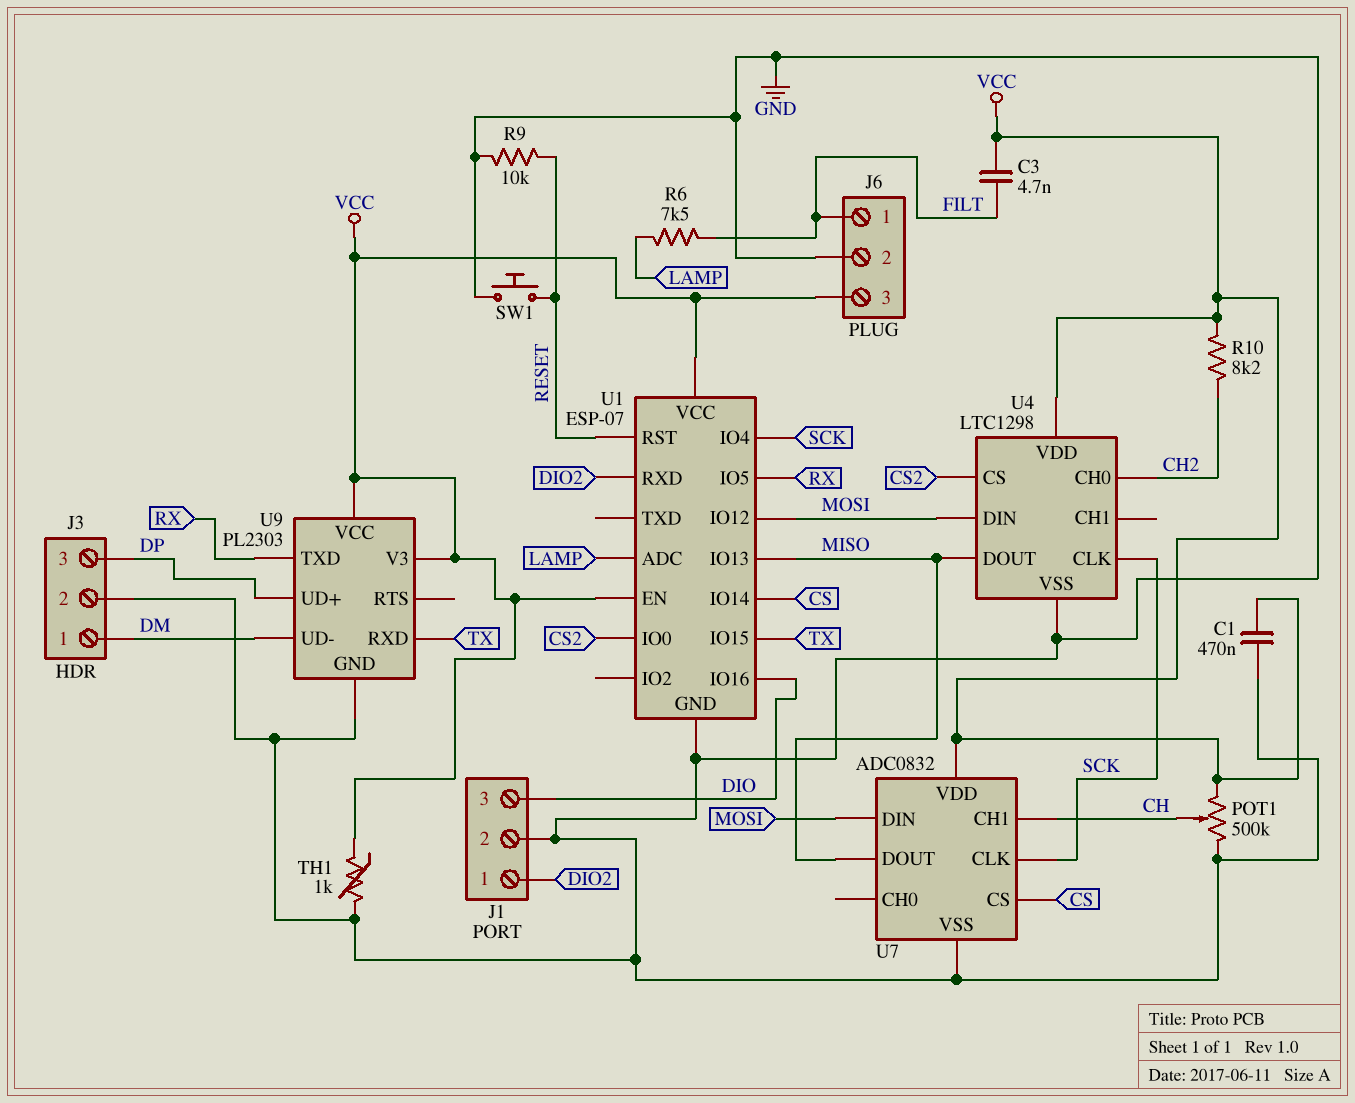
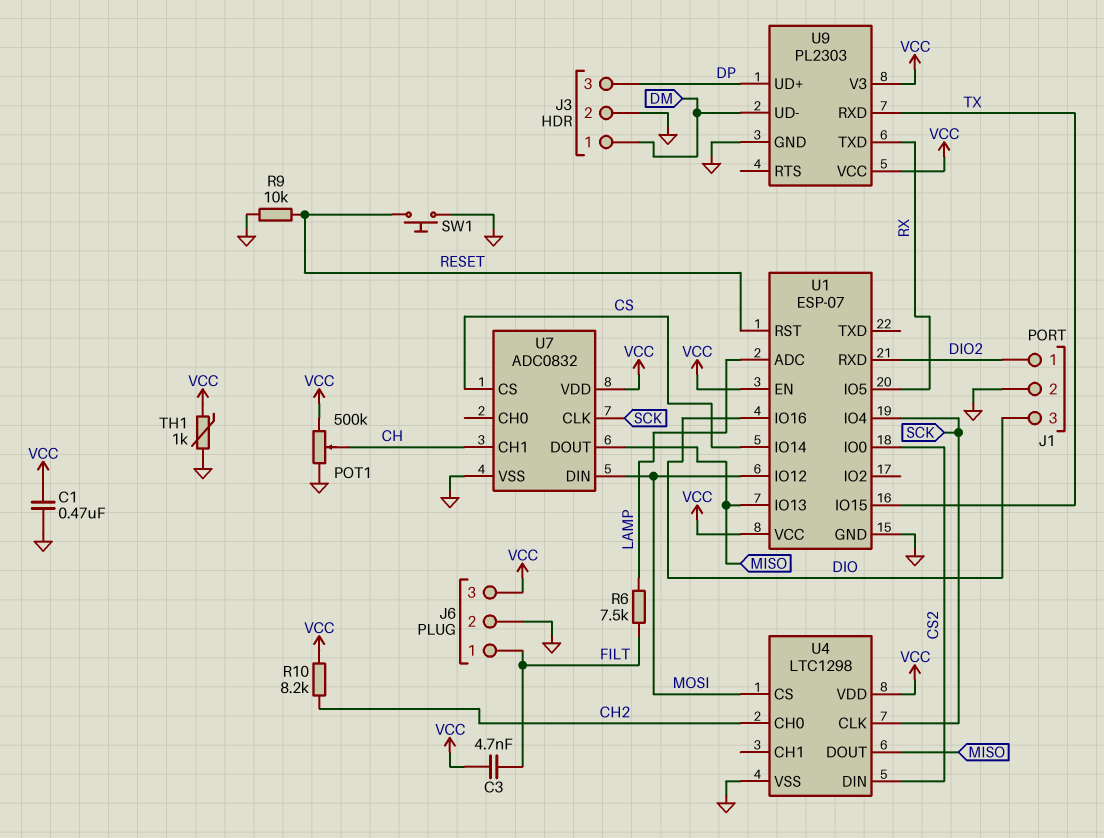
U4 pin CS: CS2 -> MOSI
U4 pin DIN: MOSI -> CS2

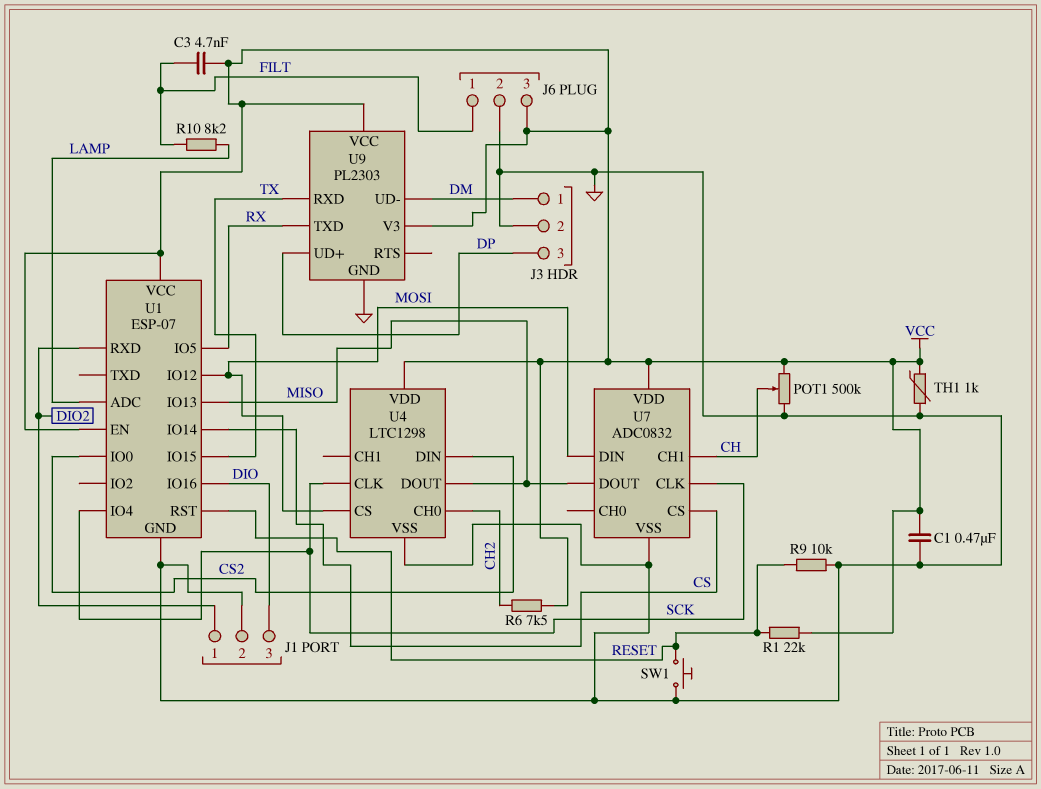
R1: none -> 22k (RESET, VCC)
R6: 7.5k (FILT, LAMP) -> 7.5k (CH2, VCC)
R10: 8.2k (CH2, VCC) -> 8.2k (FILT, LAMP)

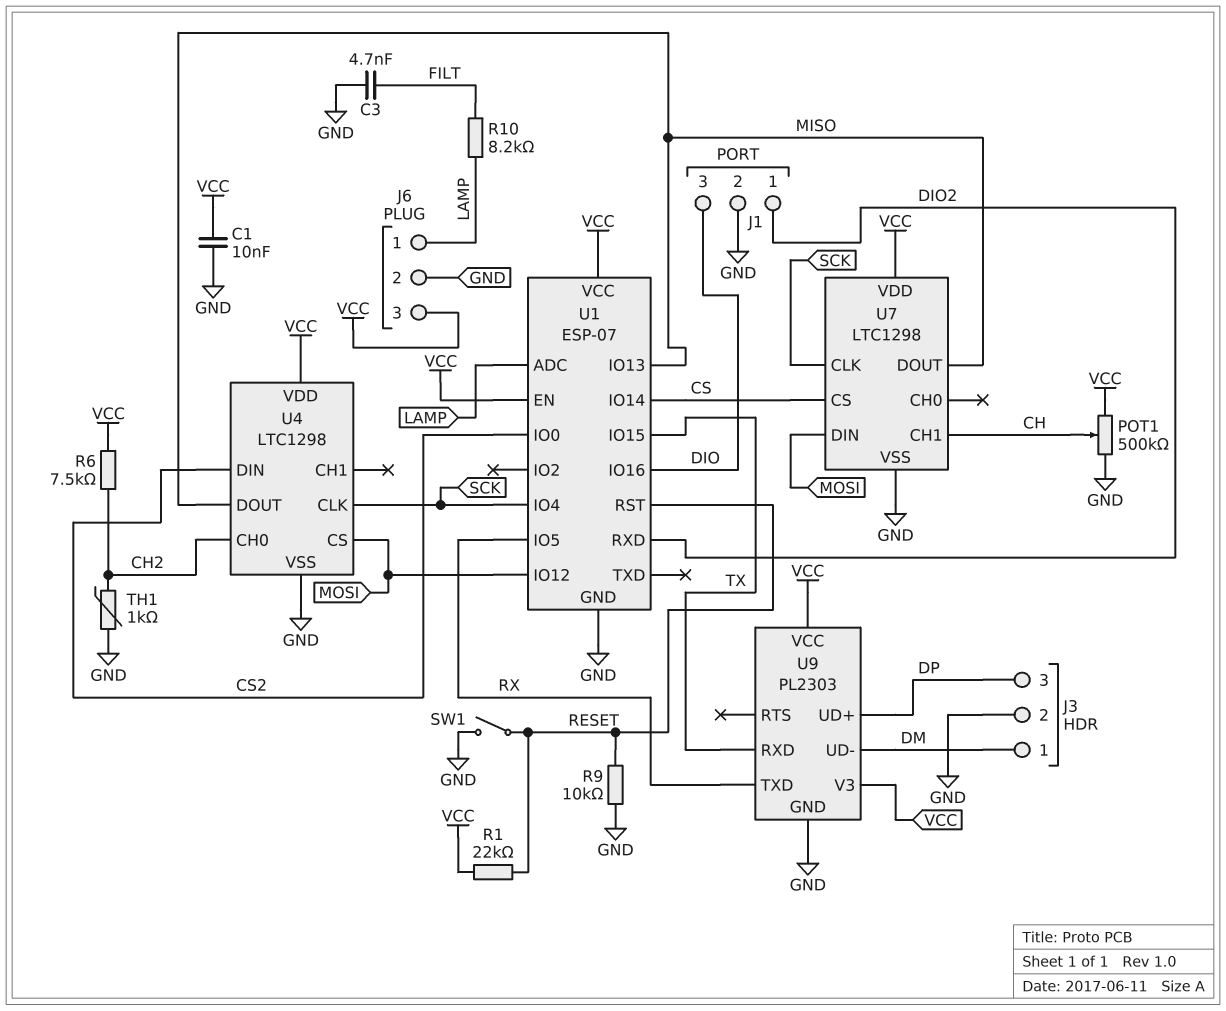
C1: 470nF (GND, VCC) -> 10nF (GND, VCC)
C3: 4.7nF (FILT, VCC) -> 4.7nF (FILT, GND)
J6 pin 1: FILT -> LAMP
SW1: button (GND, RESET) -> switch (GND, RESET)
TH1: 1k (GND, VCC) -> 1k (CH2, GND)
U7: ADC0832 -> LTC1298

